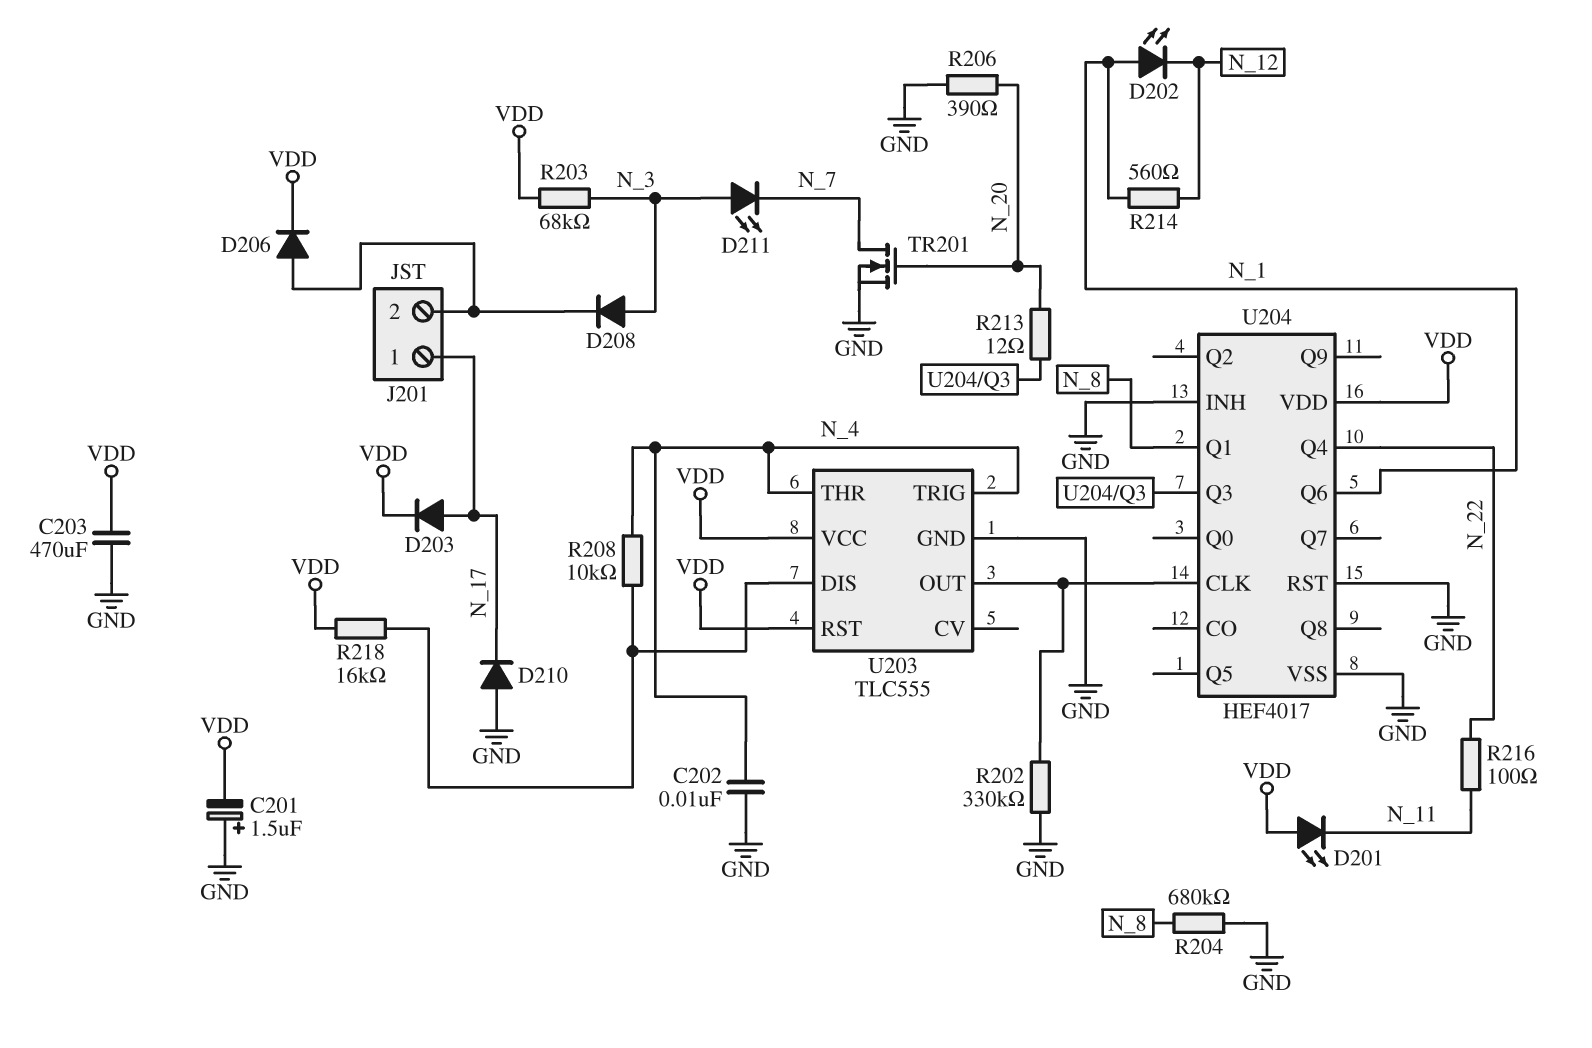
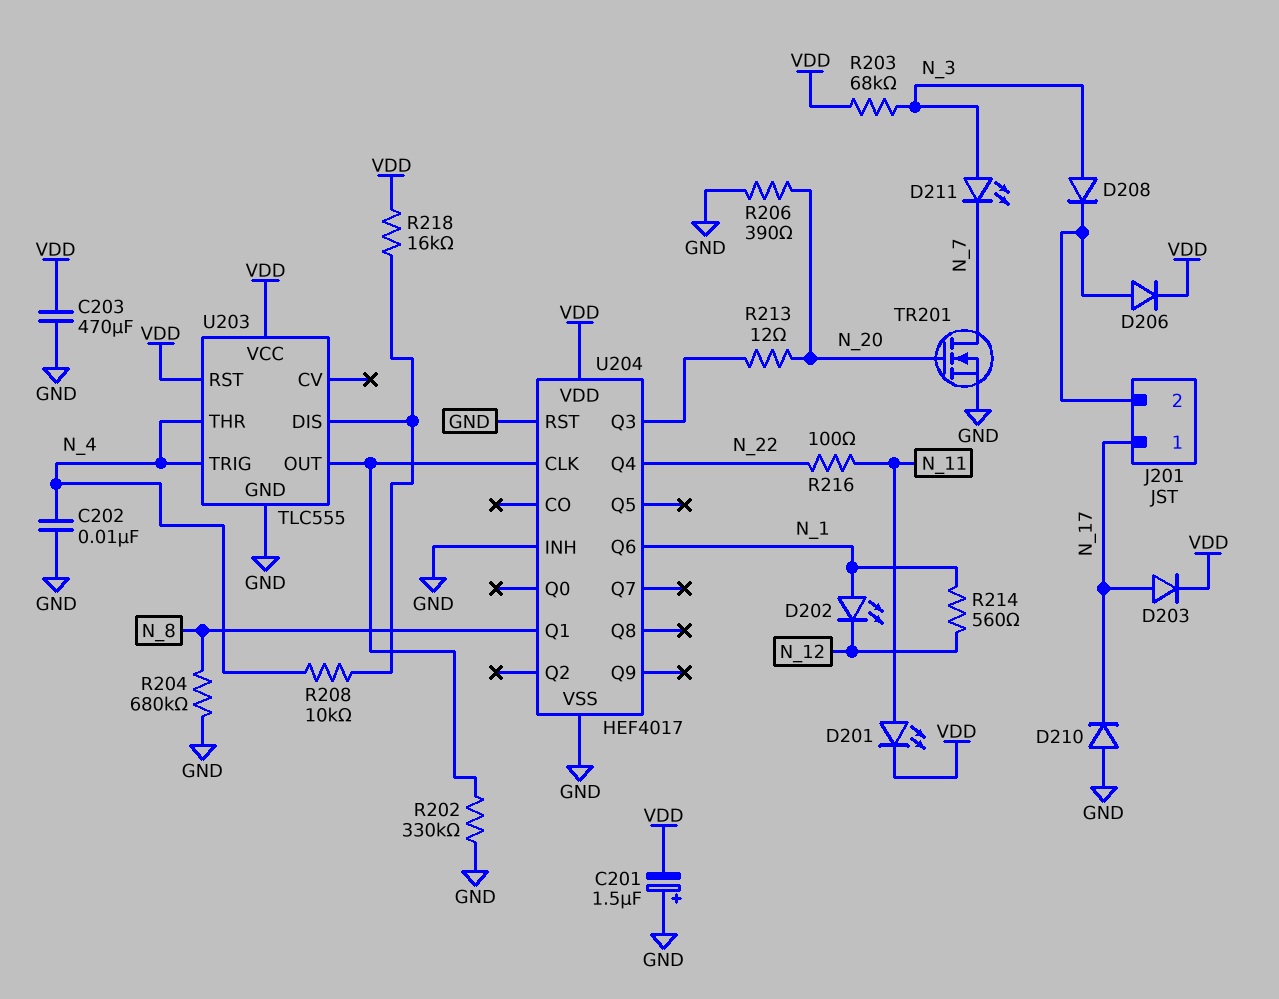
D201: LED (A VDD, K N_11) -> LED (A N_11, K VDD)

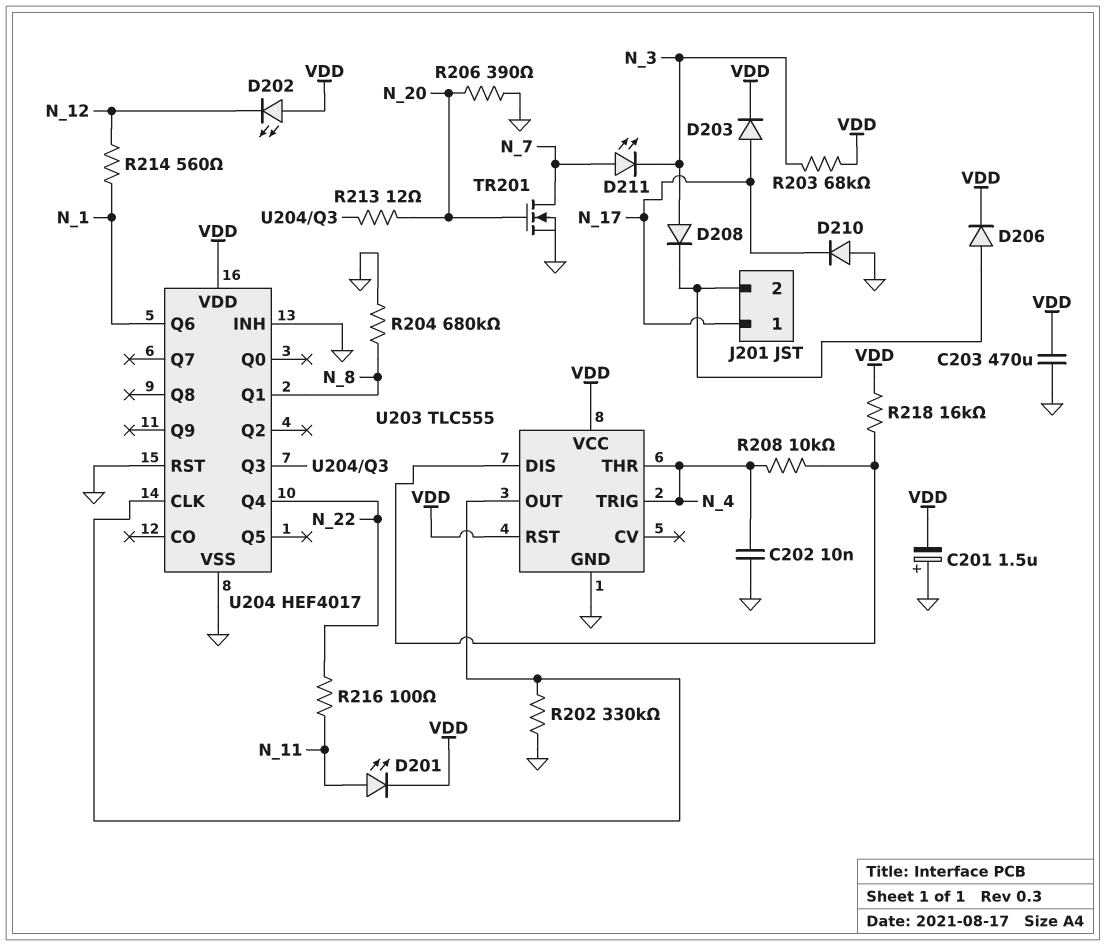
D202: LED (A N_1, K N_12) -> LED (A VDD, K N_12)
D211: LED (A N_3, K N_7) -> LED (A N_7, K N_3)

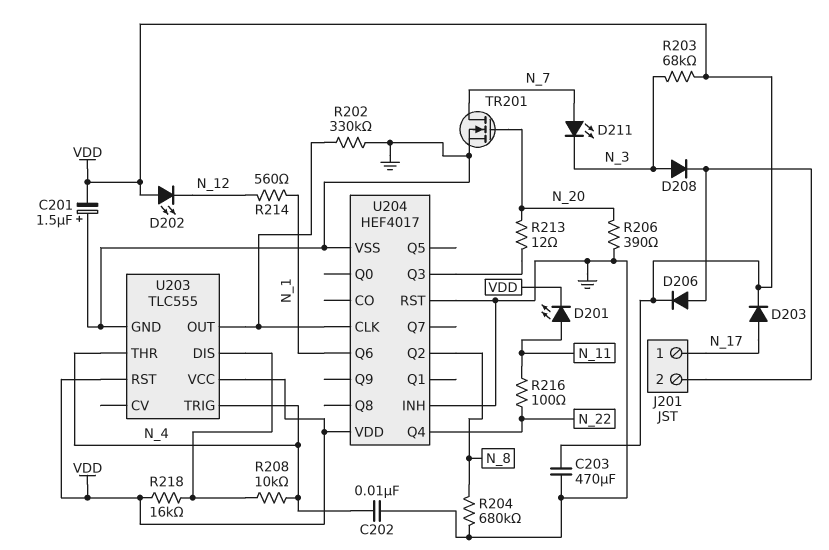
D210: diode (A GND, K N_17) -> none
U204 pin Q1: N_8 -> none
U204 pin Q2: none -> N_8

